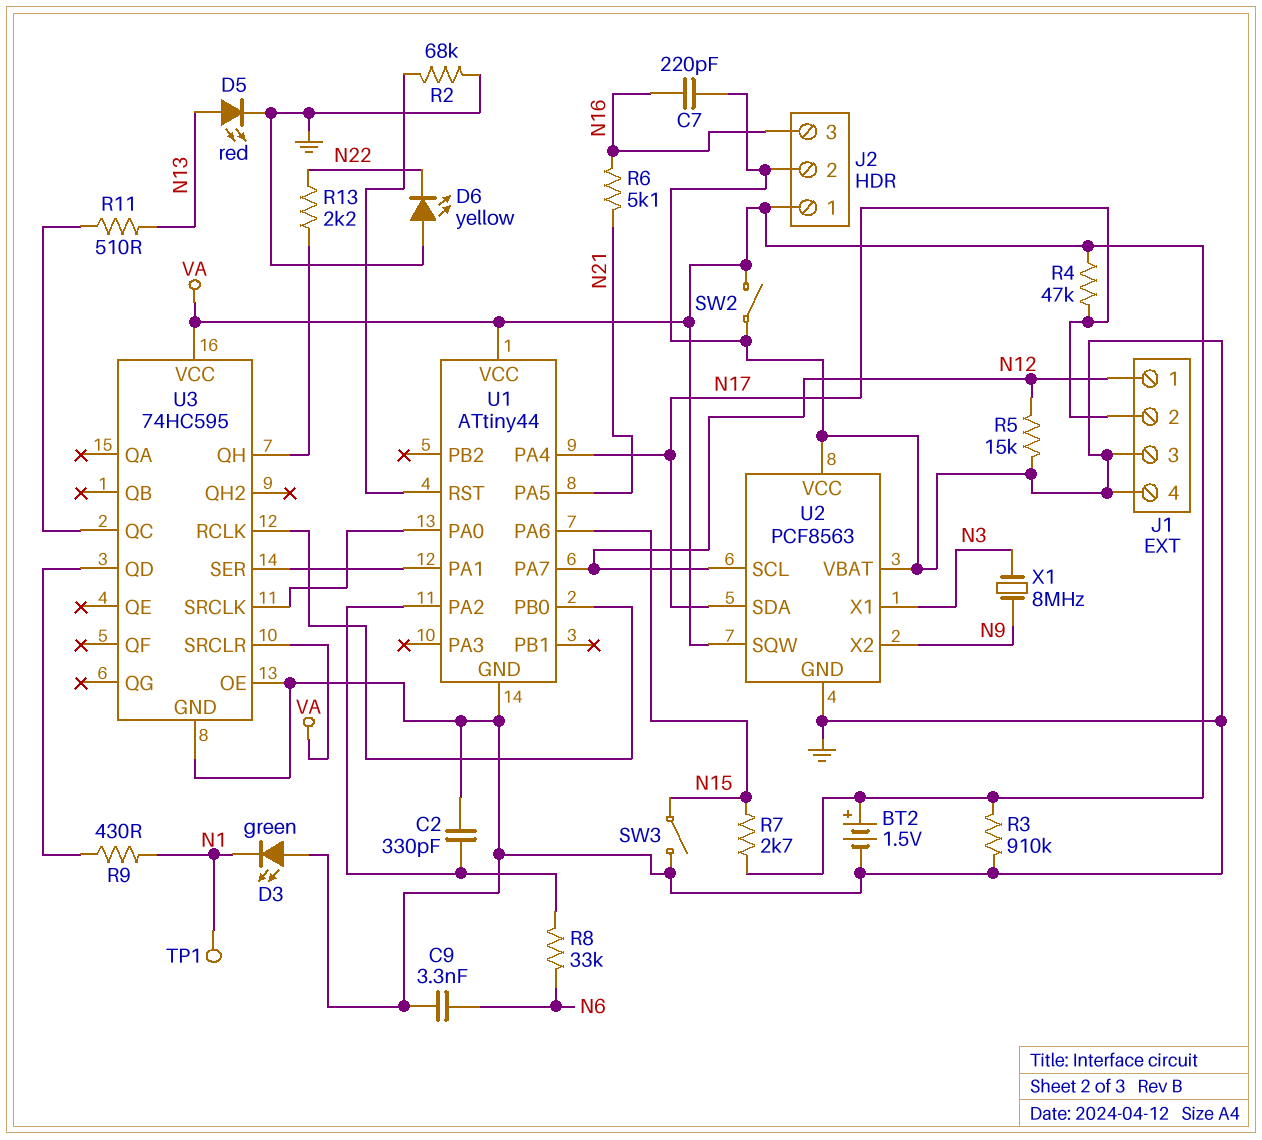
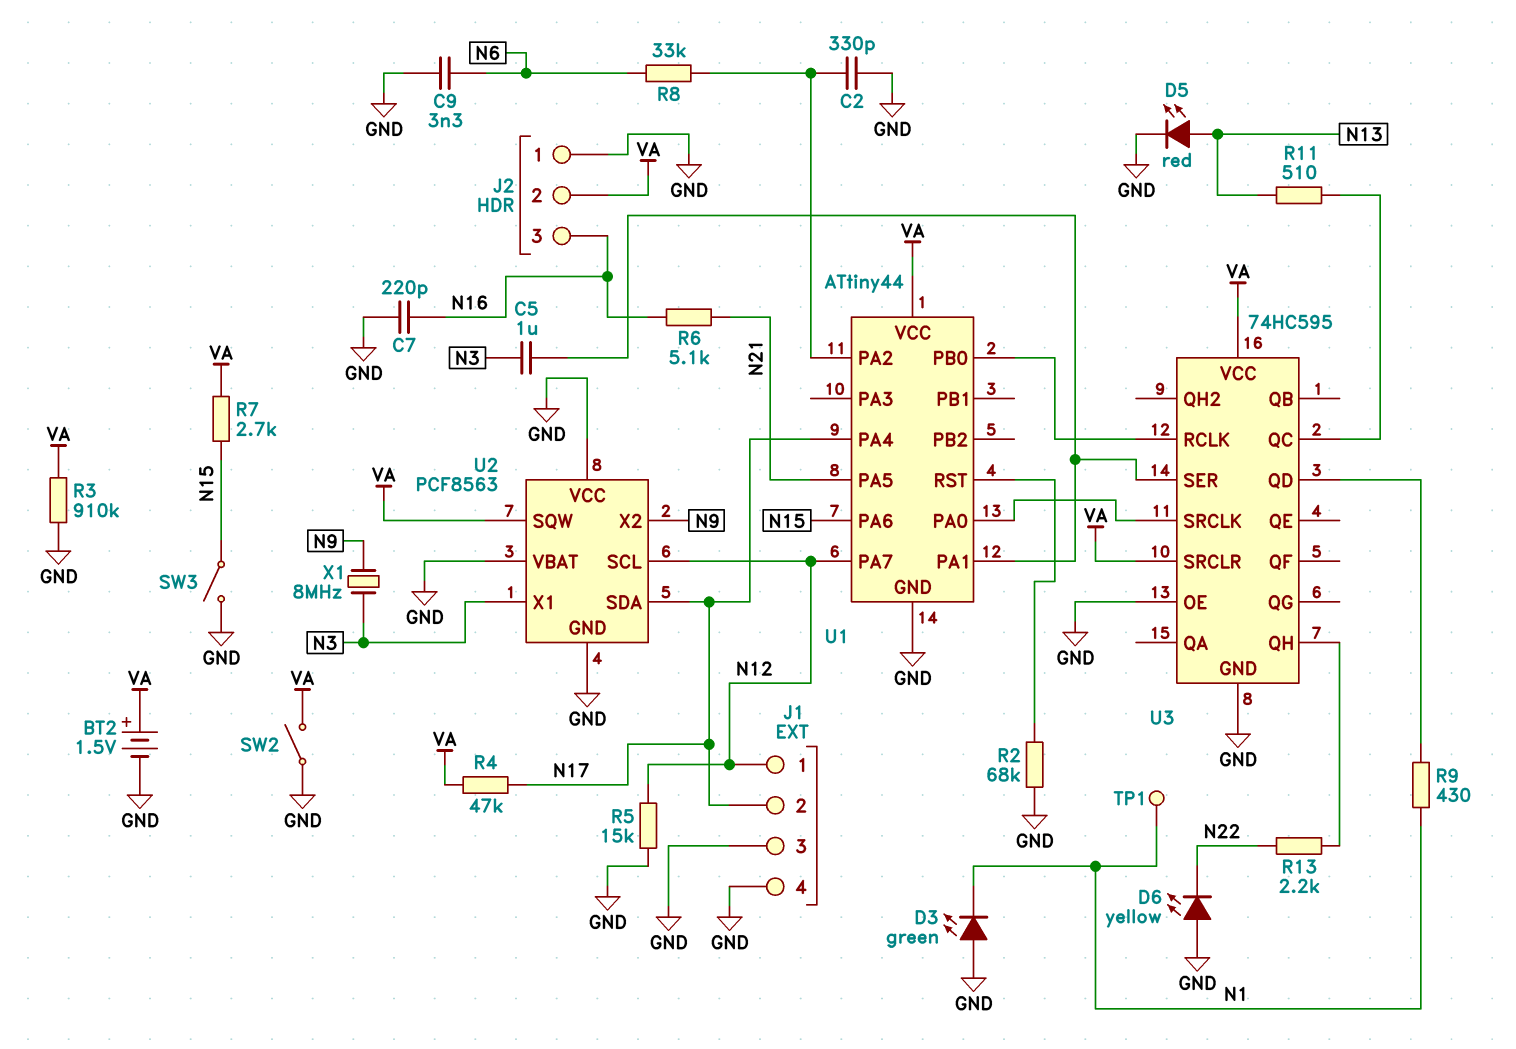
C5: none -> 1uF (N3, U1/PA1)
J2 pin 1: VA -> GND
J2 pin 2: GND -> VA

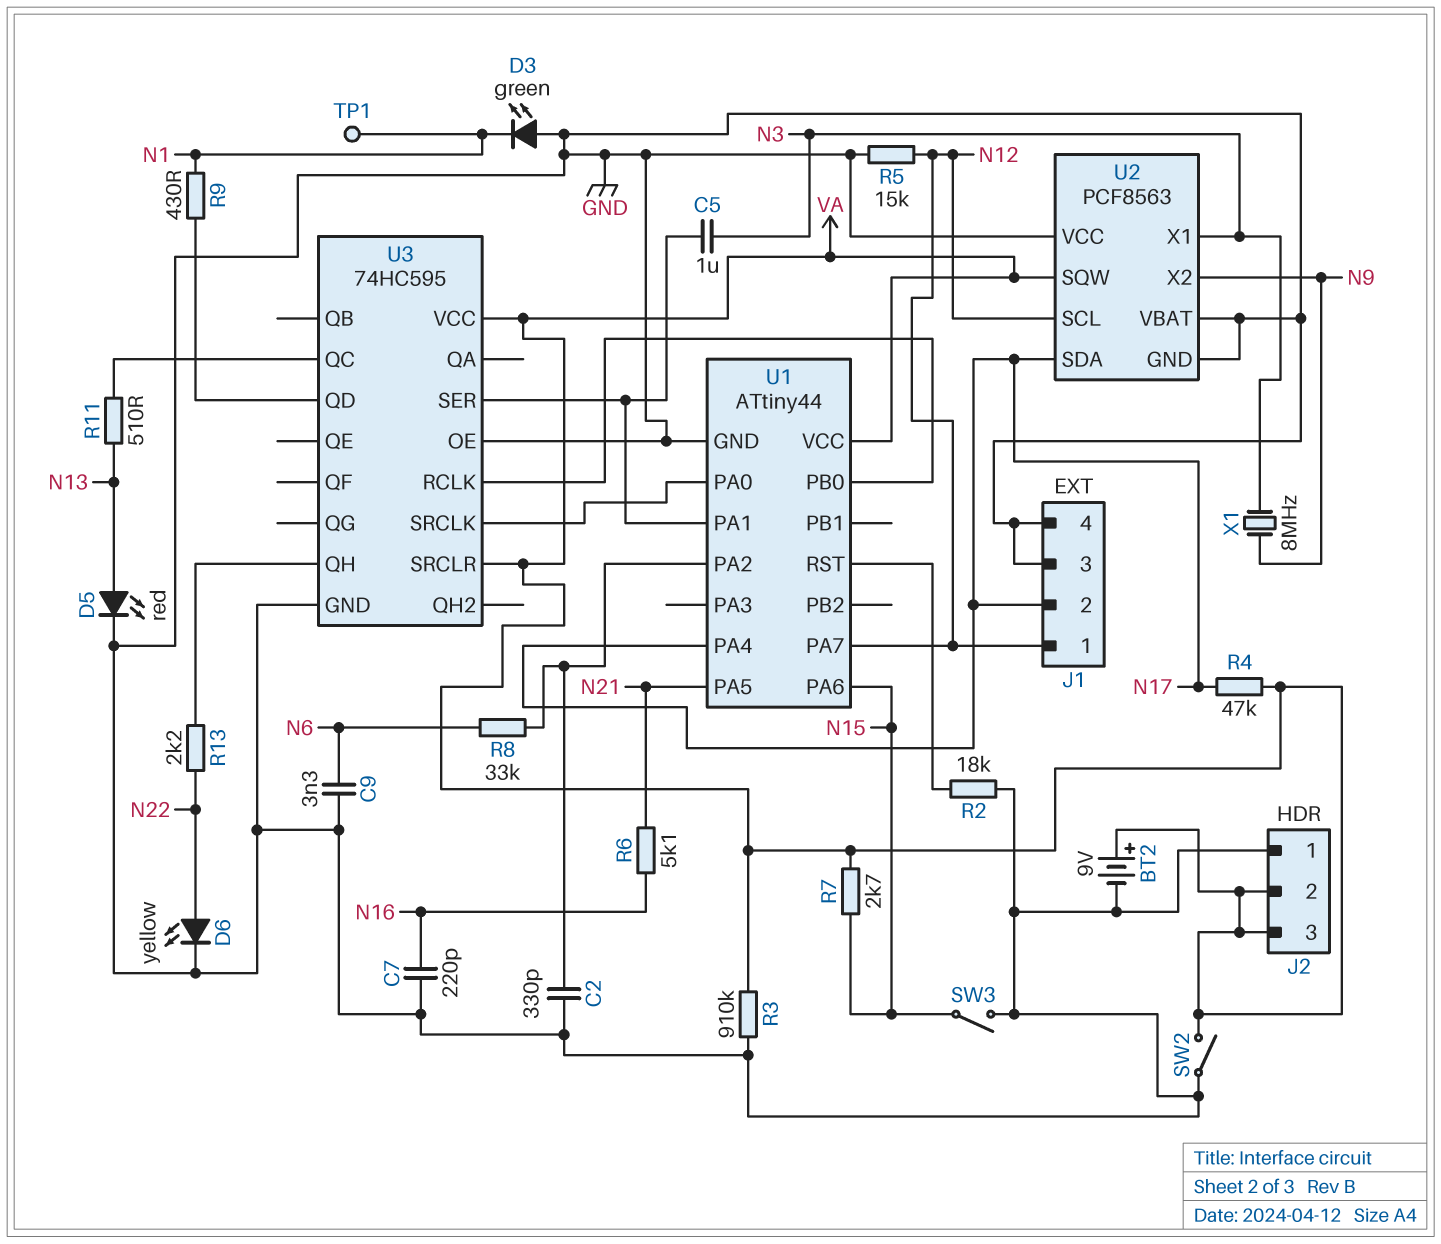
BT2: 1.5V (plus VA, minus GND) -> 9V (plus VA, minus GND)
D6: LED yellow (A GND, K N22) -> LED yellow (A N22, K GND)
J2 pin 3: N16 -> VA
R2: 68k (GND, U1/RST) -> 18k (GND, U1/RST)

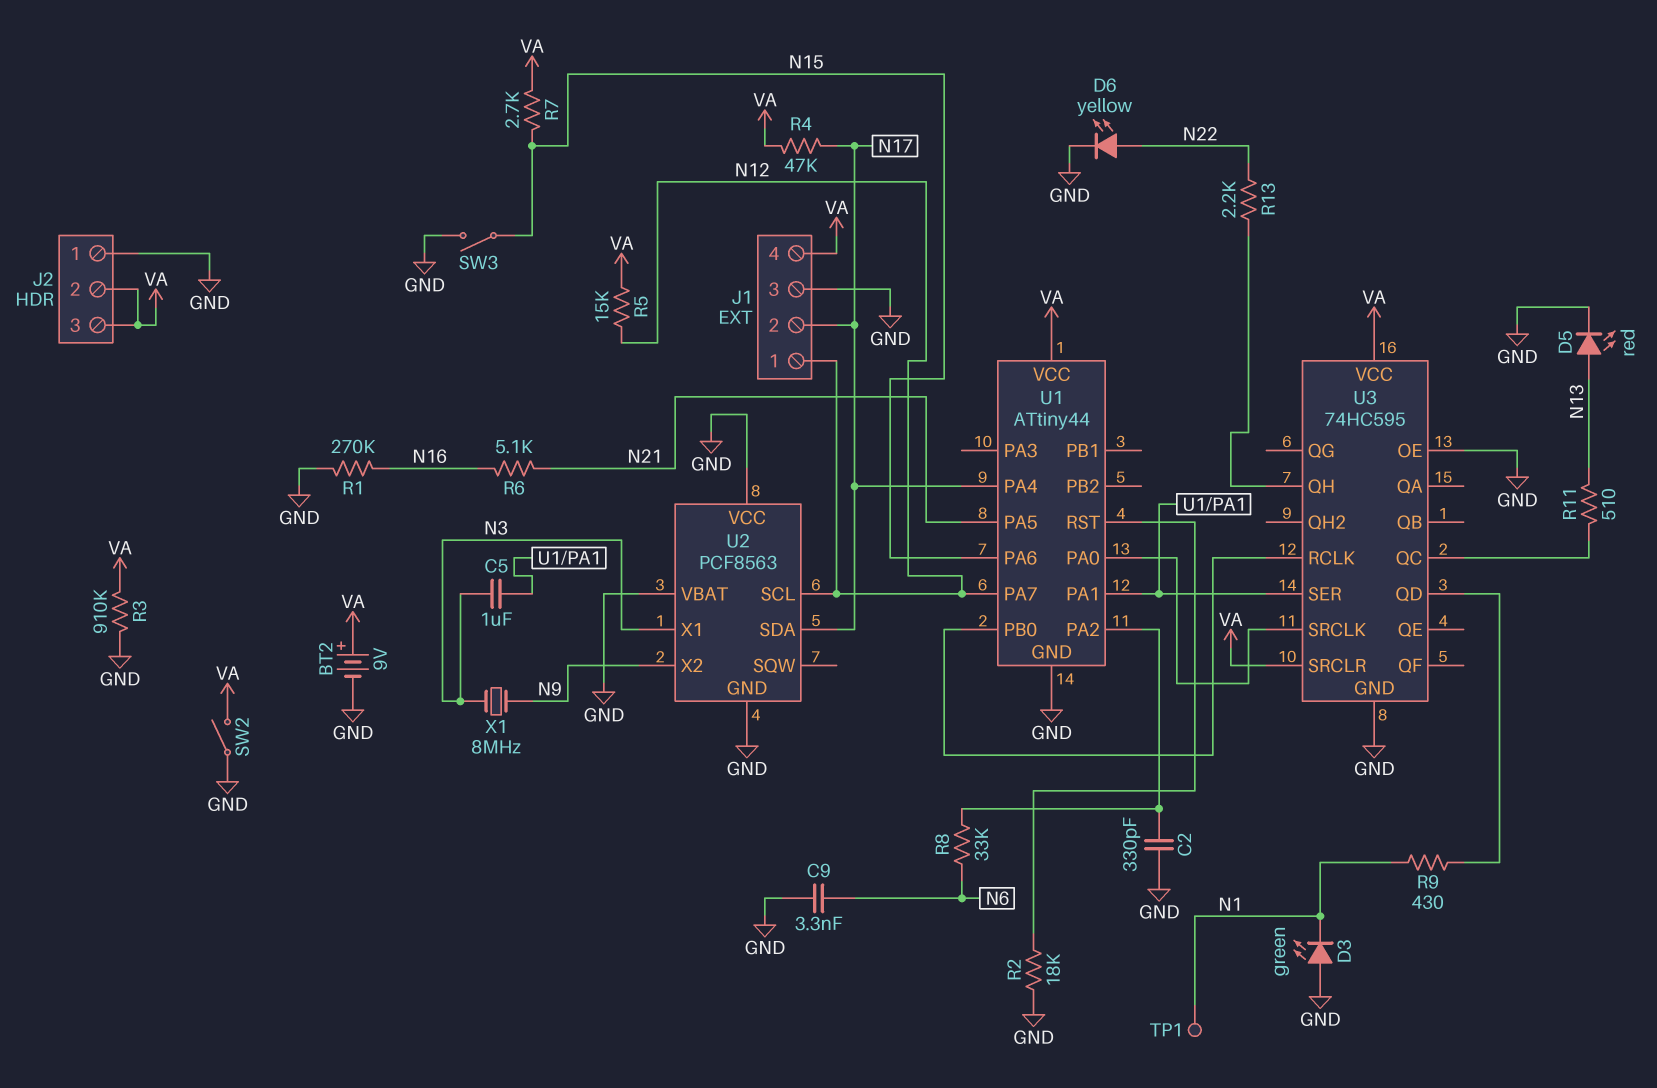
C7: 220pF (GND, N16) -> none
J1 pin 4: GND -> VA
R1: none -> 270k (GND, N16)
R5: 15k (GND, N12) -> 15k (N12, VA)
U2 pin SQW: VA -> none

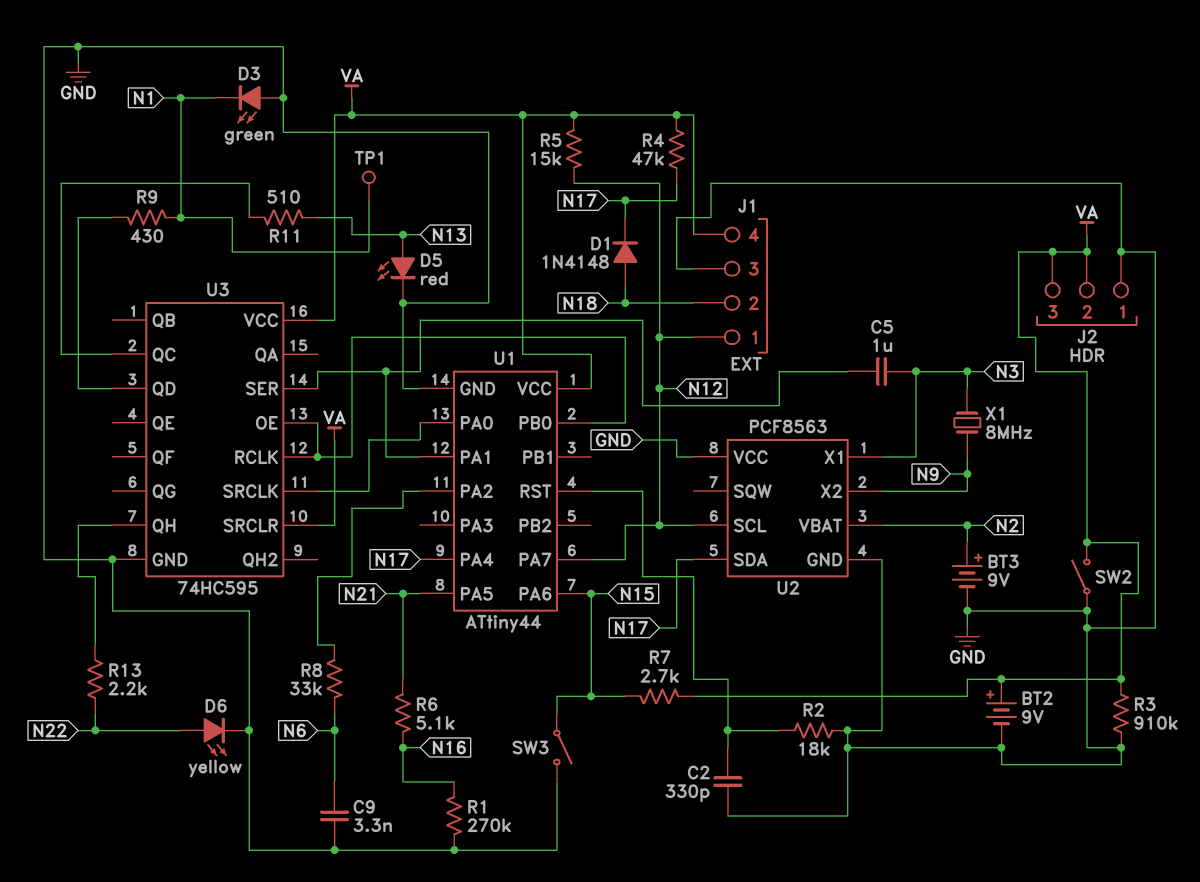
BT3: none -> 9V (plus N2, minus GND)
C2: 330pF (GND, U1/PA2) -> 330pF (GND, U1/RST)
D1: none -> diode 1N4148 (A N18, K N17)
J1 pin 2: N17 -> N18
U2 pin VBAT: GND -> N2
U3 pin OE: GND -> U1/PB0

